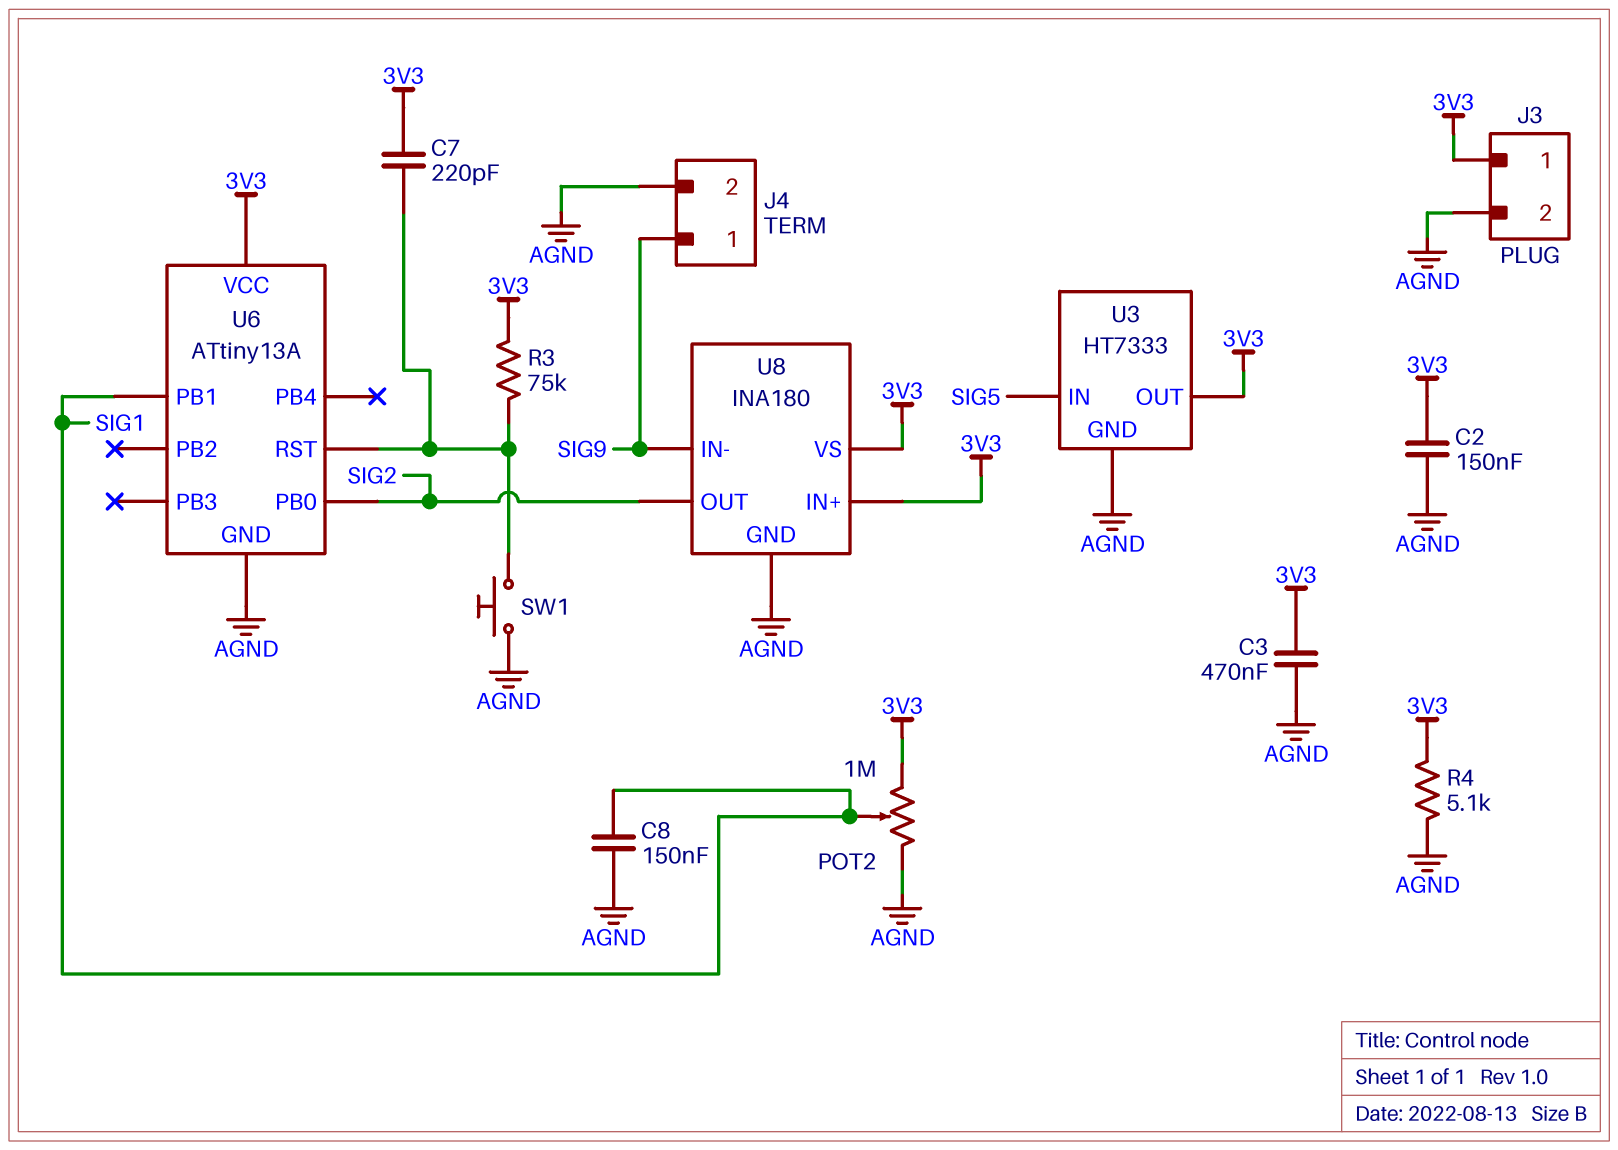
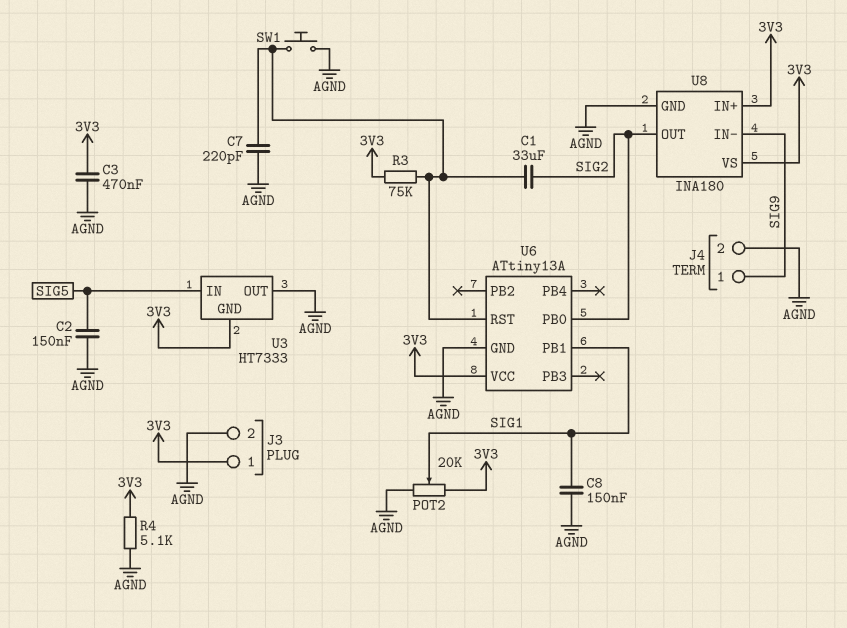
C1: none -> 33uF (SIG2, U6/RST)
C2: 150nF (3V3, AGND) -> 150nF (AGND, SIG5)
C7: 220pF (3V3, U6/RST) -> 220pF (AGND, U6/RST)
POT2: 1M (3V3, AGND, wiper SIG1) -> 20k (3V3, AGND, wiper SIG1)
U3 pin GND: AGND -> 3V3
U3 pin OUT: 3V3 -> AGND

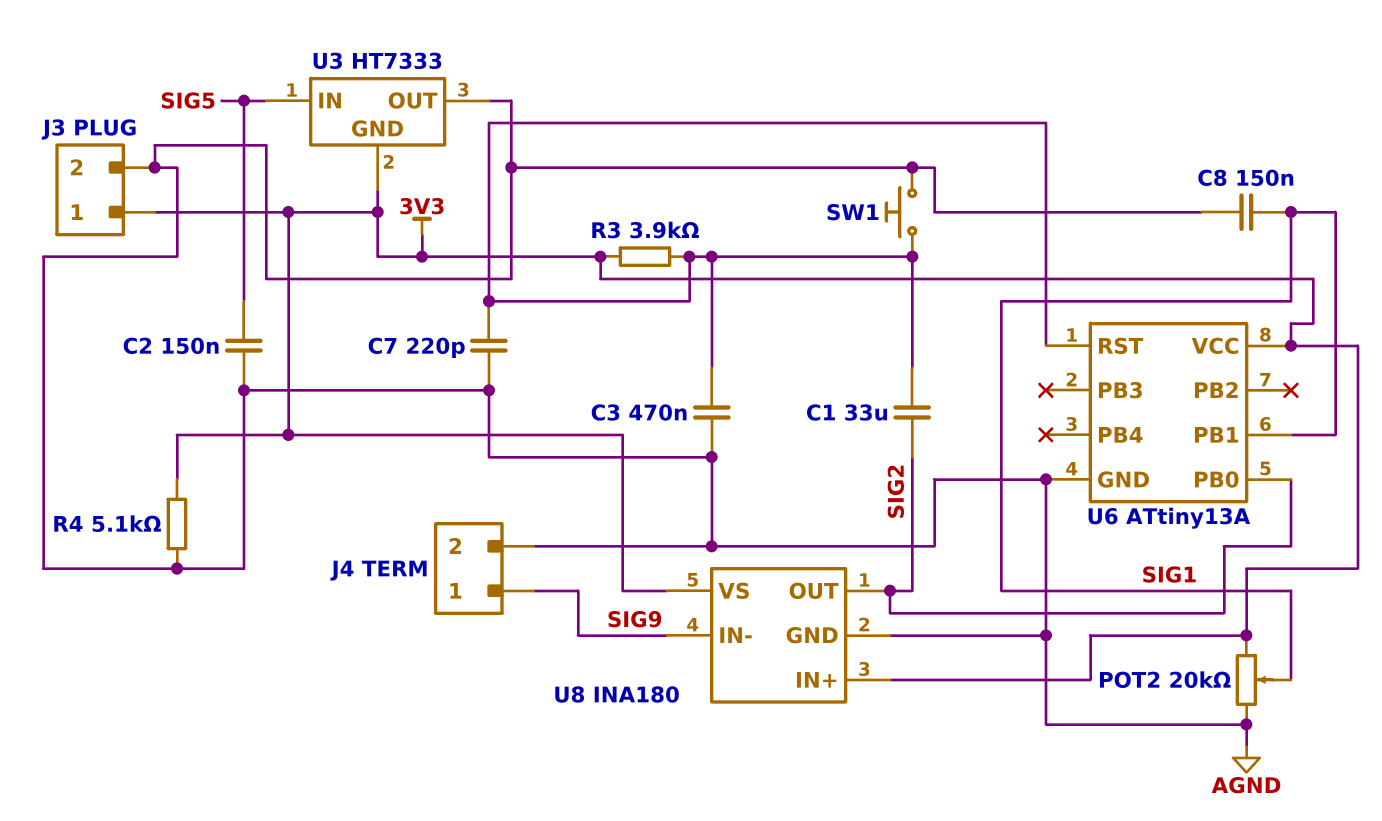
C3: 470nF (3V3, AGND) -> 470nF (AGND, U6/RST)
R3: 75k (3V3, U6/RST) -> 3.9k (3V3, U6/RST)

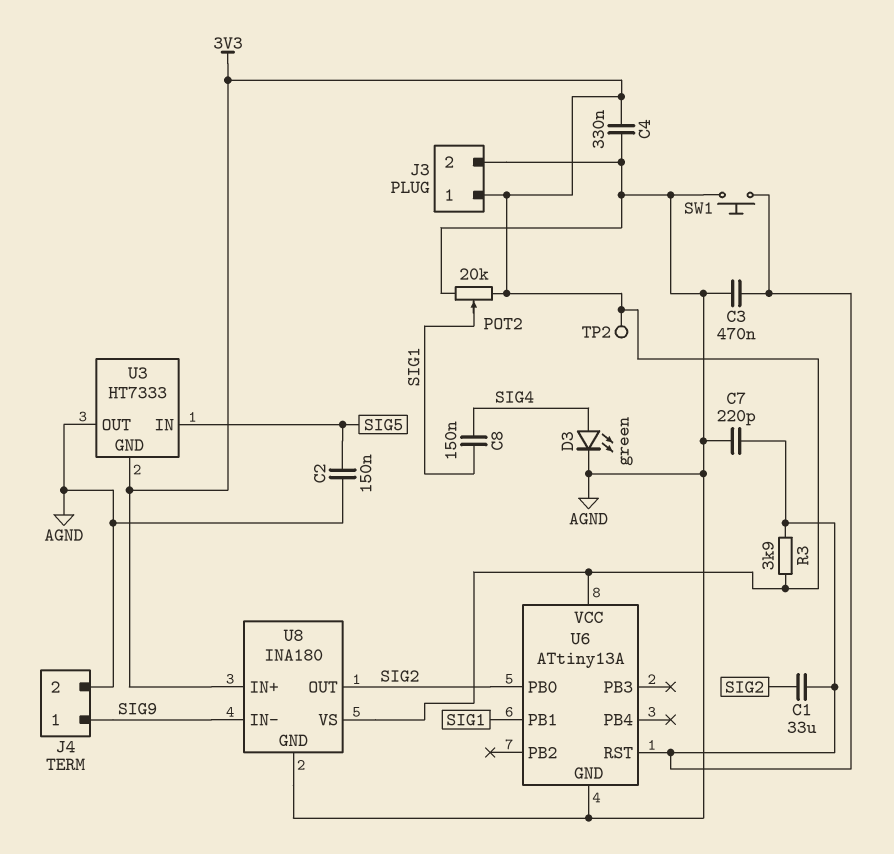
C4: none -> 330nF (3V3, AGND)
C8: 150nF (AGND, SIG1) -> 150nF (SIG1, SIG4)
D3: none -> LED green (A SIG4, K AGND)
R4: 5.1k (3V3, AGND) -> none
TP2: none -> test point (3V3)

